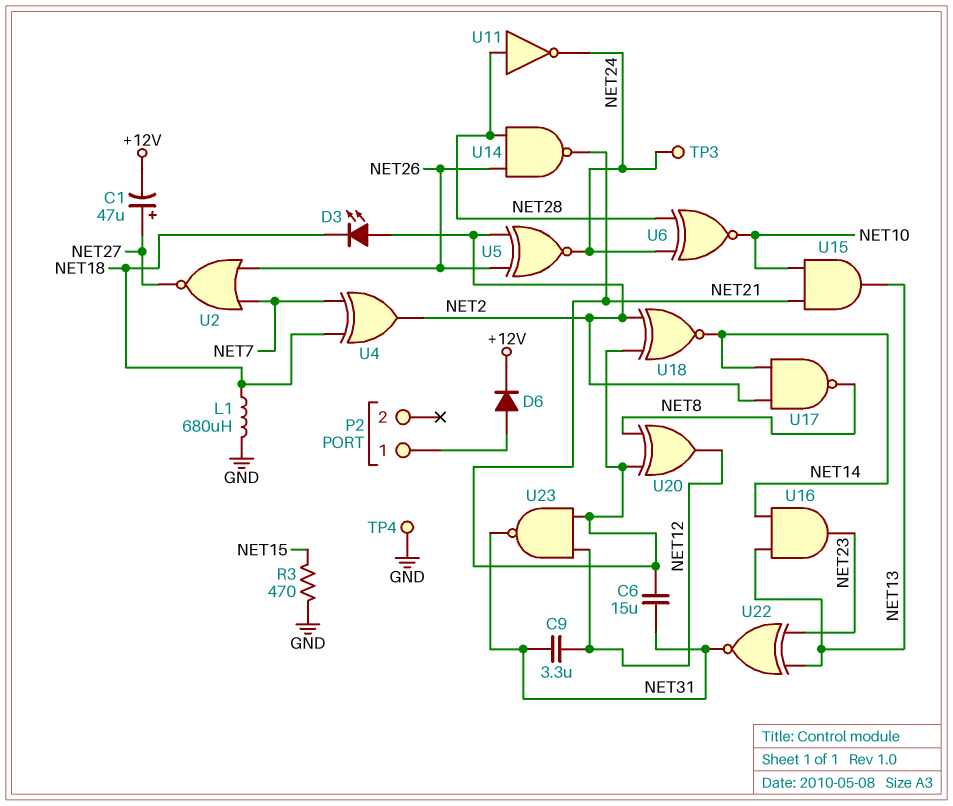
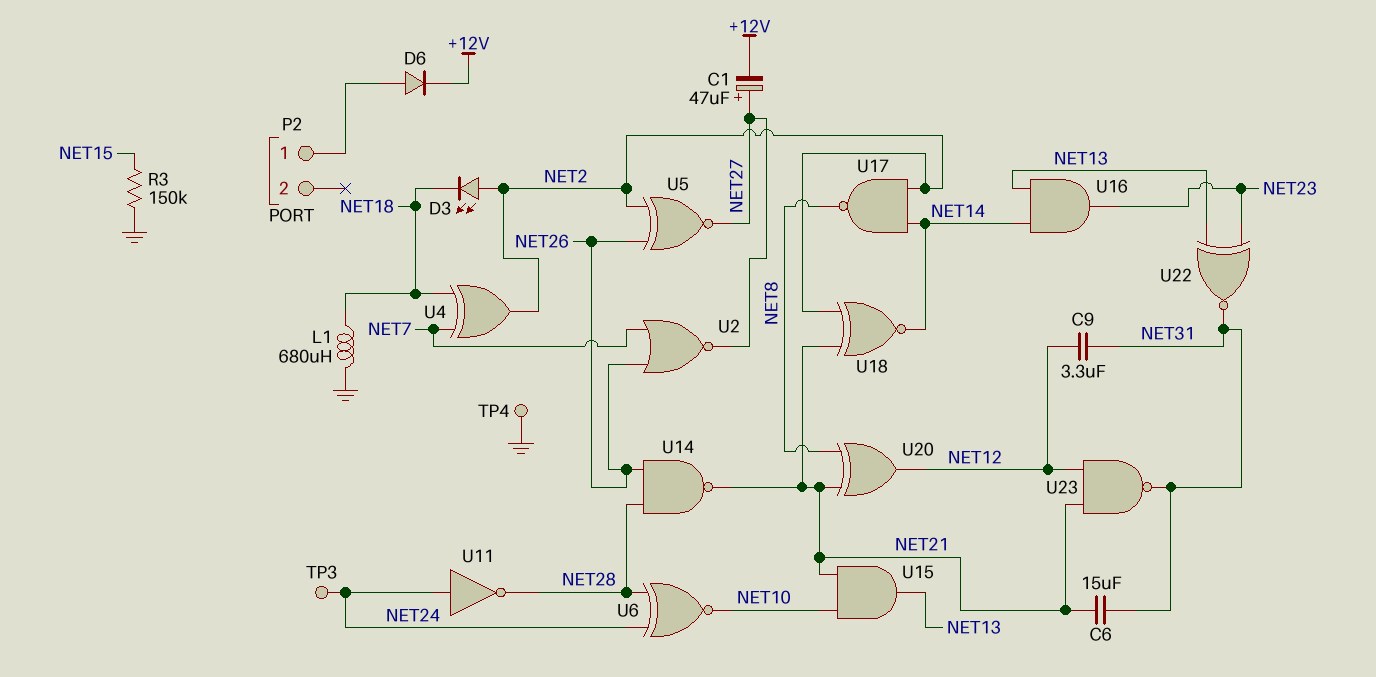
R3: 470 (GND, NET15) -> 150k (GND, NET15)
U5: XNOR (in NET2, in NET26, out NET24) -> XNOR (in NET2, in NET26, out NET27)
U11: NOT (in NET28, out NET24) -> NOT (in NET24, out NET28)

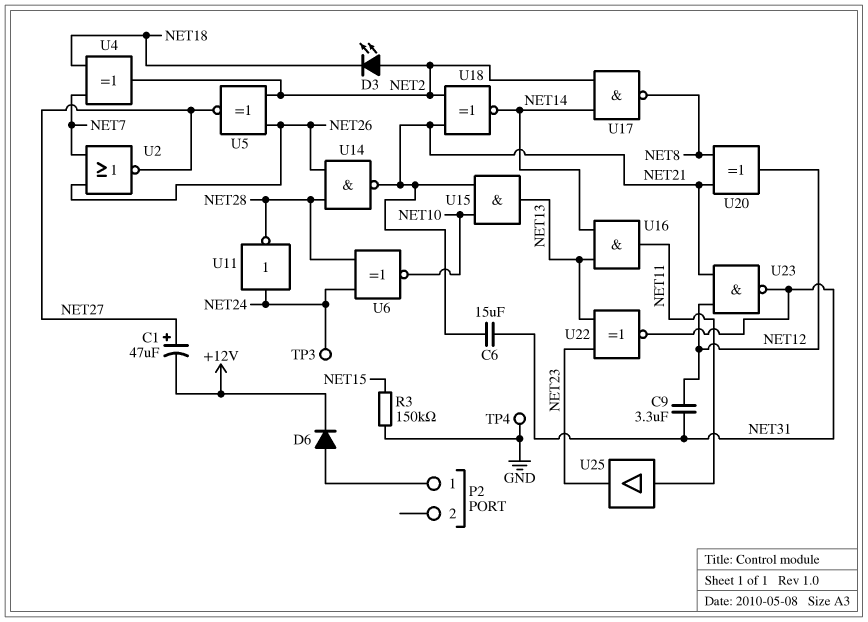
L1: 680uH (GND, NET18) -> none
U16: AND (in NET13, in NET14, out NET23) -> AND (in NET13, in NET14, out NET11)
U25: none -> buffer (in NET11, out NET23)

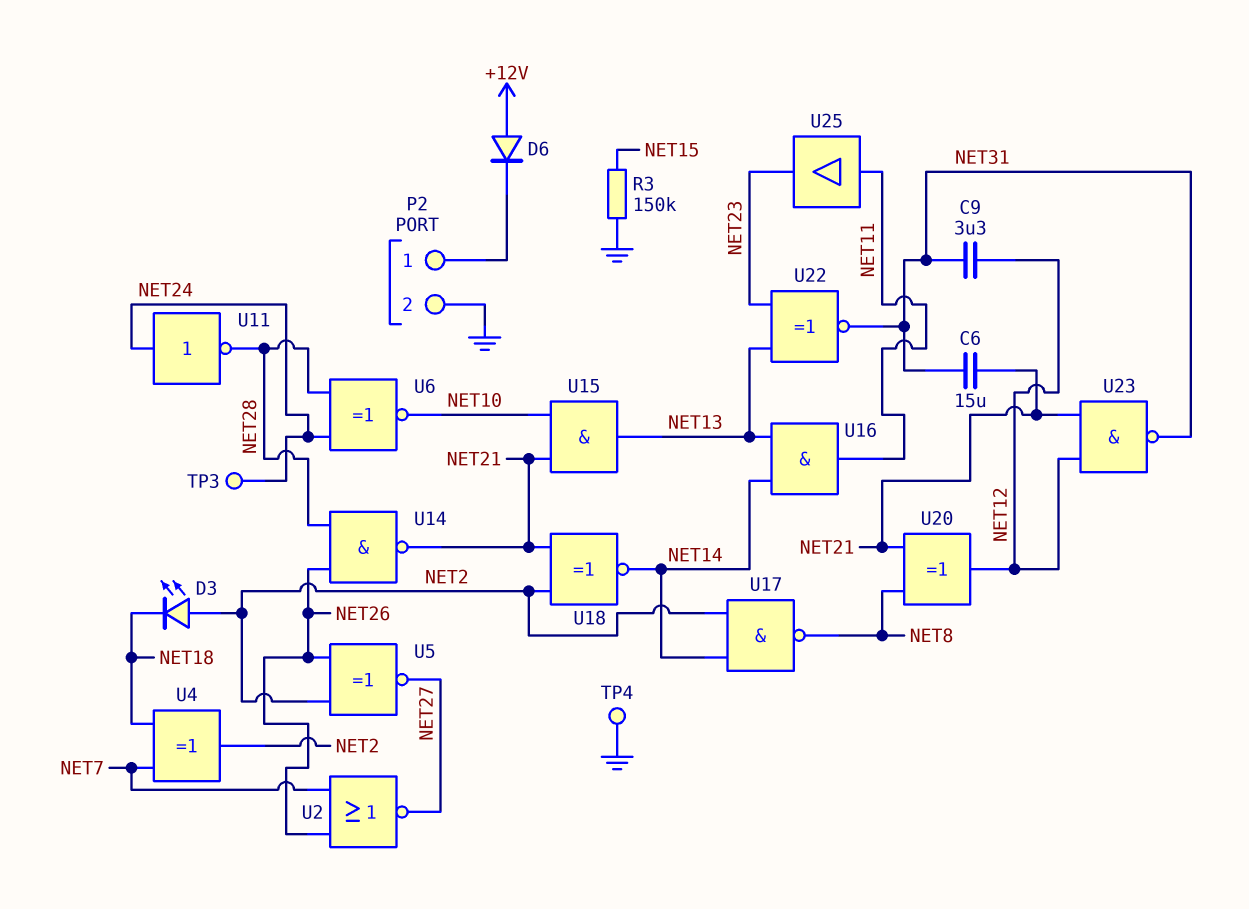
C1: 47uF (plus NET27, minus +12V) -> none
D6: diode (A P2/1, K +12V) -> diode (A +12V, K P2/1)
P2 pin 2: none -> GND

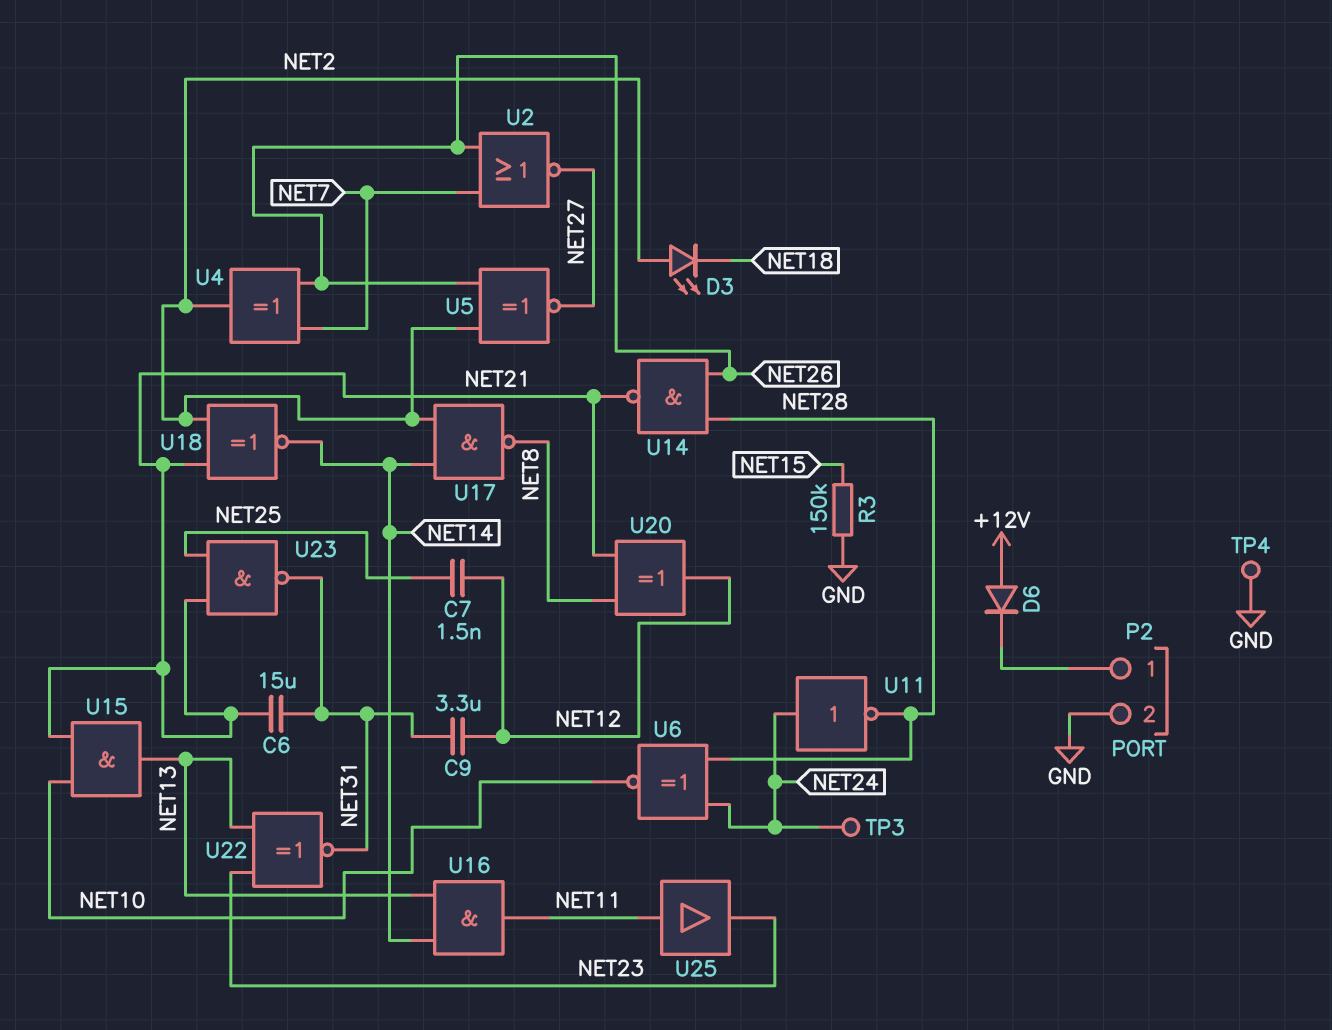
C7: none -> 1.5nF (NET12, NET25)
U4: XOR (in NET7, in NET18, out NET2) -> XOR (in NET7, in NET26, out NET2)
U23: NAND (in NET12, in NET21, out NET31) -> NAND (in NET21, in NET25, out NET31)

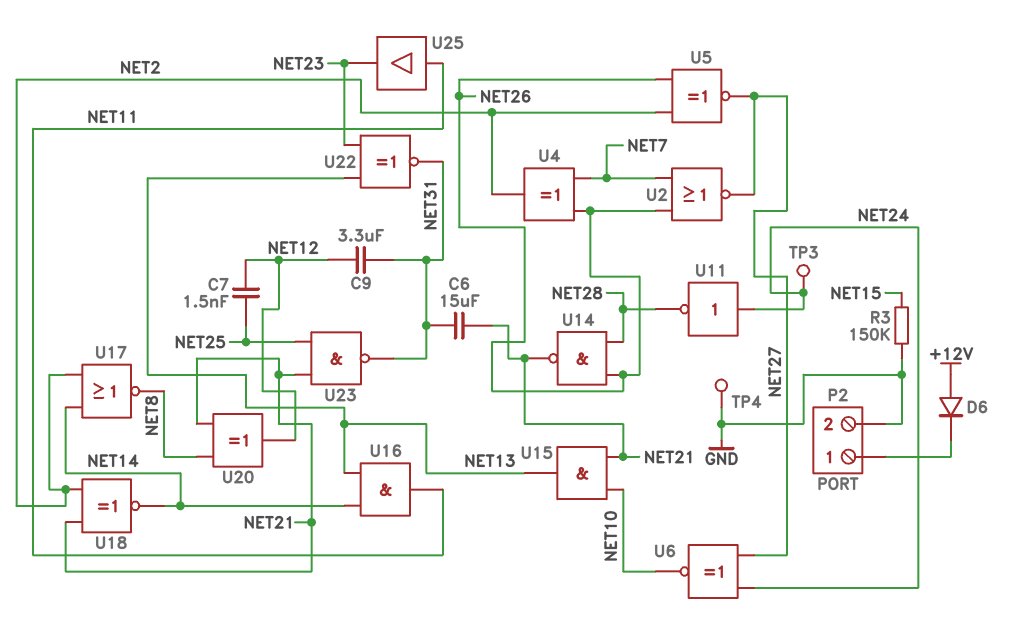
D3: LED (A NET2, K NET18) -> none
U6: XNOR (in NET24, in NET28, out NET10) -> XNOR (in NET24, in NET27, out NET10)
U17: NAND (in NET2, in NET14, out NET8) -> NOR (in NET2, in NET14, out NET8)

